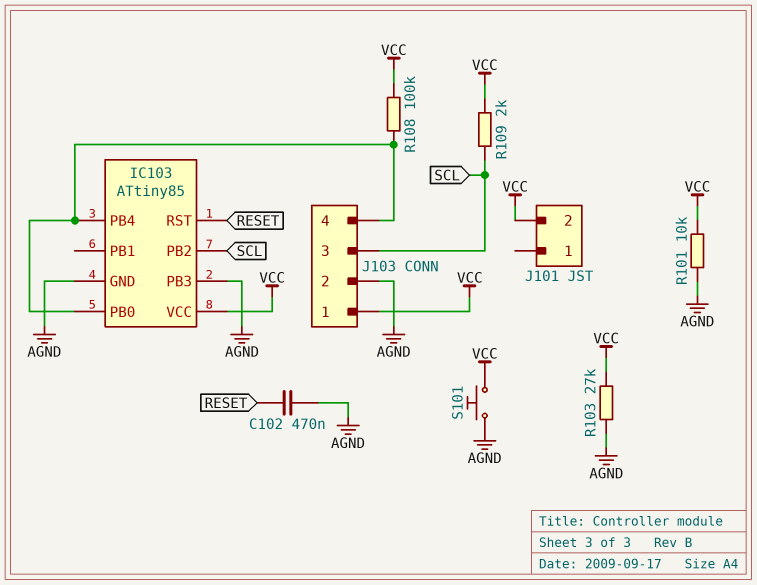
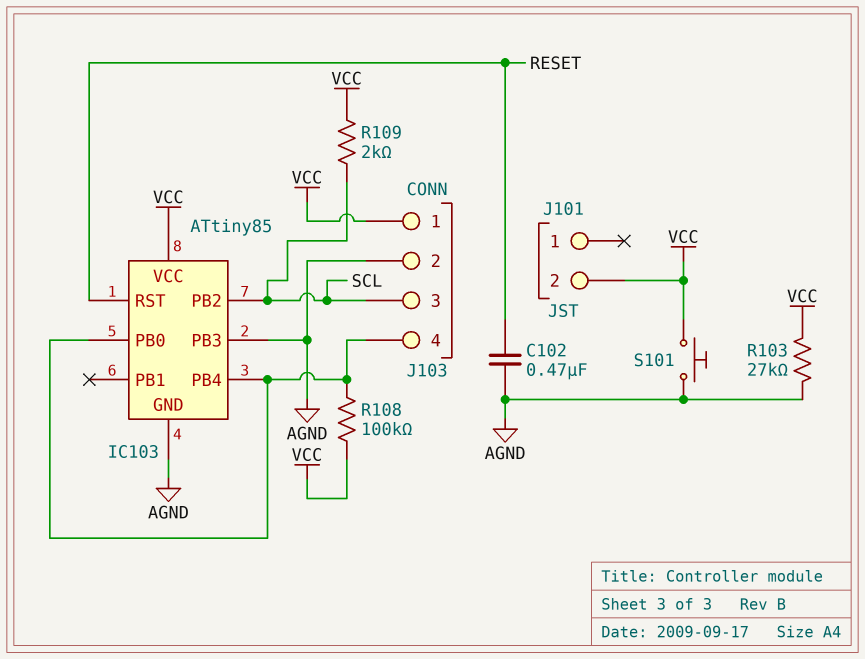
R101: 10k (AGND, VCC) -> none

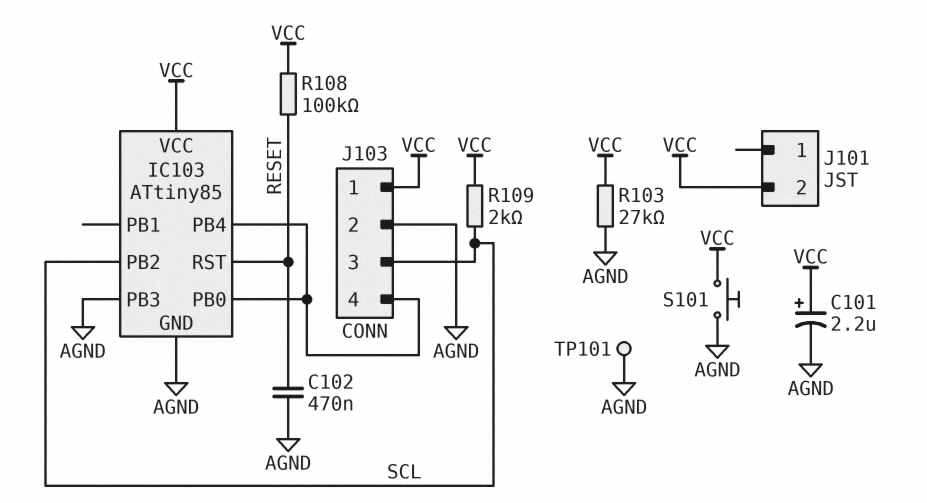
C101: none -> 2.2uF (plus VCC, minus AGND)
R108: 100k (IC103/PB0, VCC) -> 100k (RESET, VCC)
TP101: none -> test point (AGND)

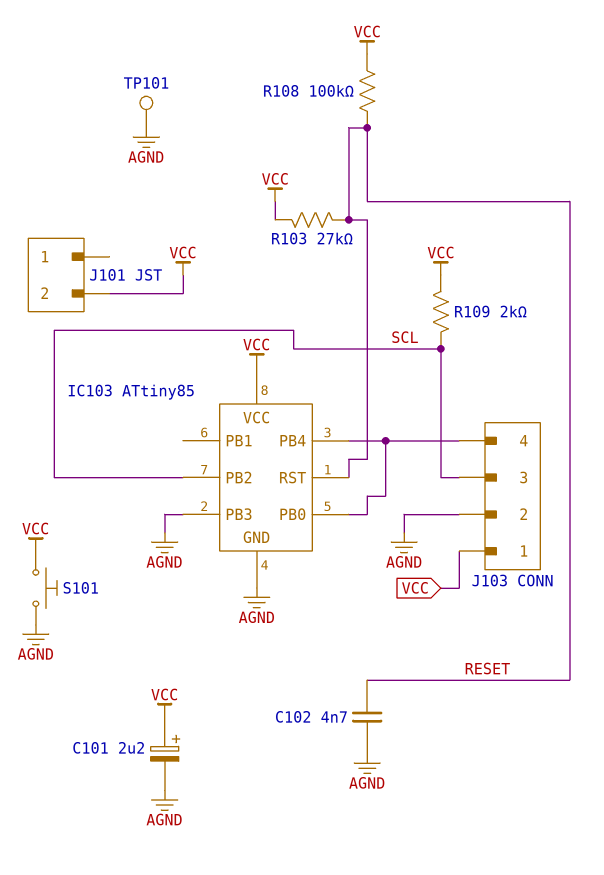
C102: 470nF (AGND, RESET) -> 4.7nF (AGND, RESET)
R103: 27k (AGND, VCC) -> 27k (RESET, VCC)

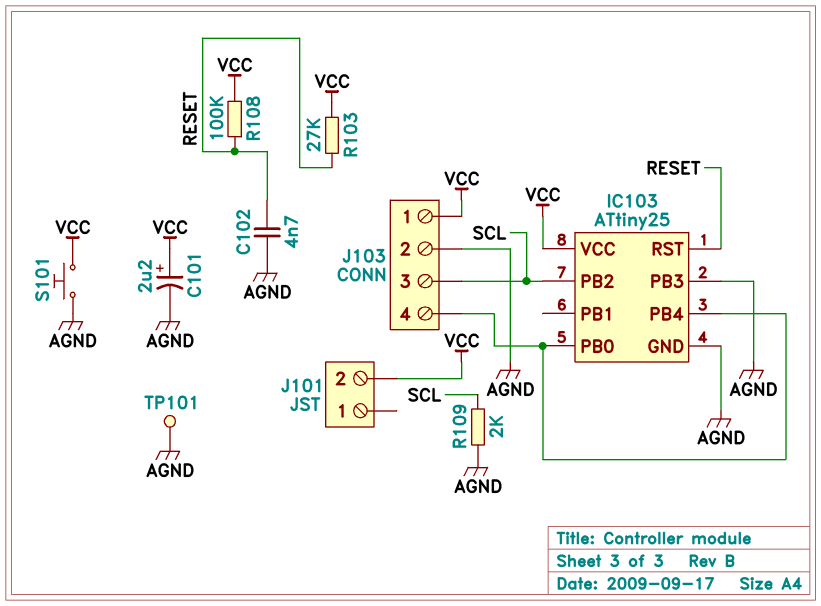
IC103: ATtiny85 -> ATtiny25
R109: 2k (SCL, VCC) -> 2k (AGND, SCL)

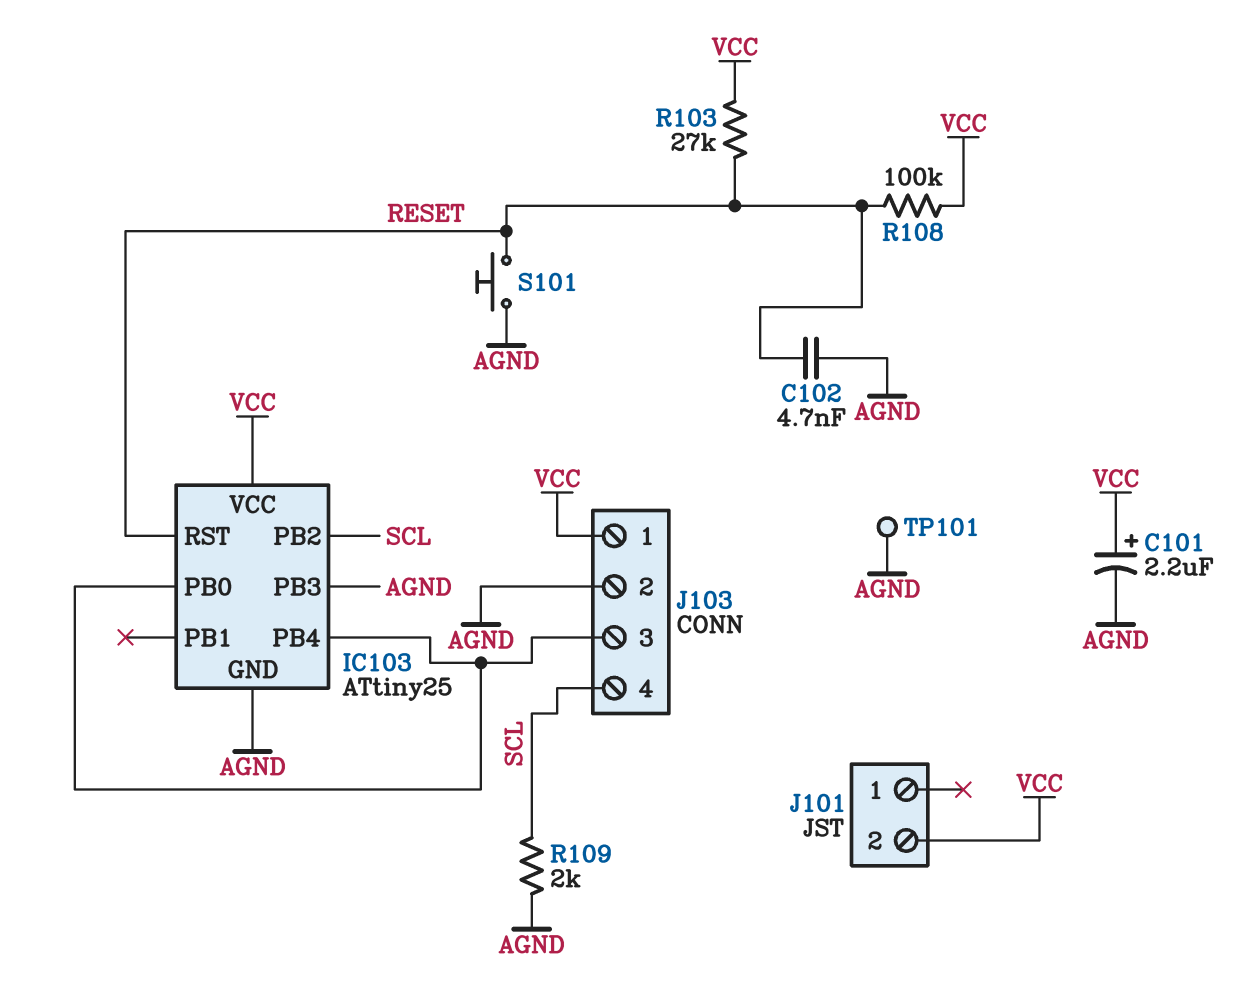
J103 pin 3: SCL -> IC103/PB0
J103 pin 4: IC103/PB0 -> SCL
S101: button (AGND, VCC) -> button (AGND, RESET)

